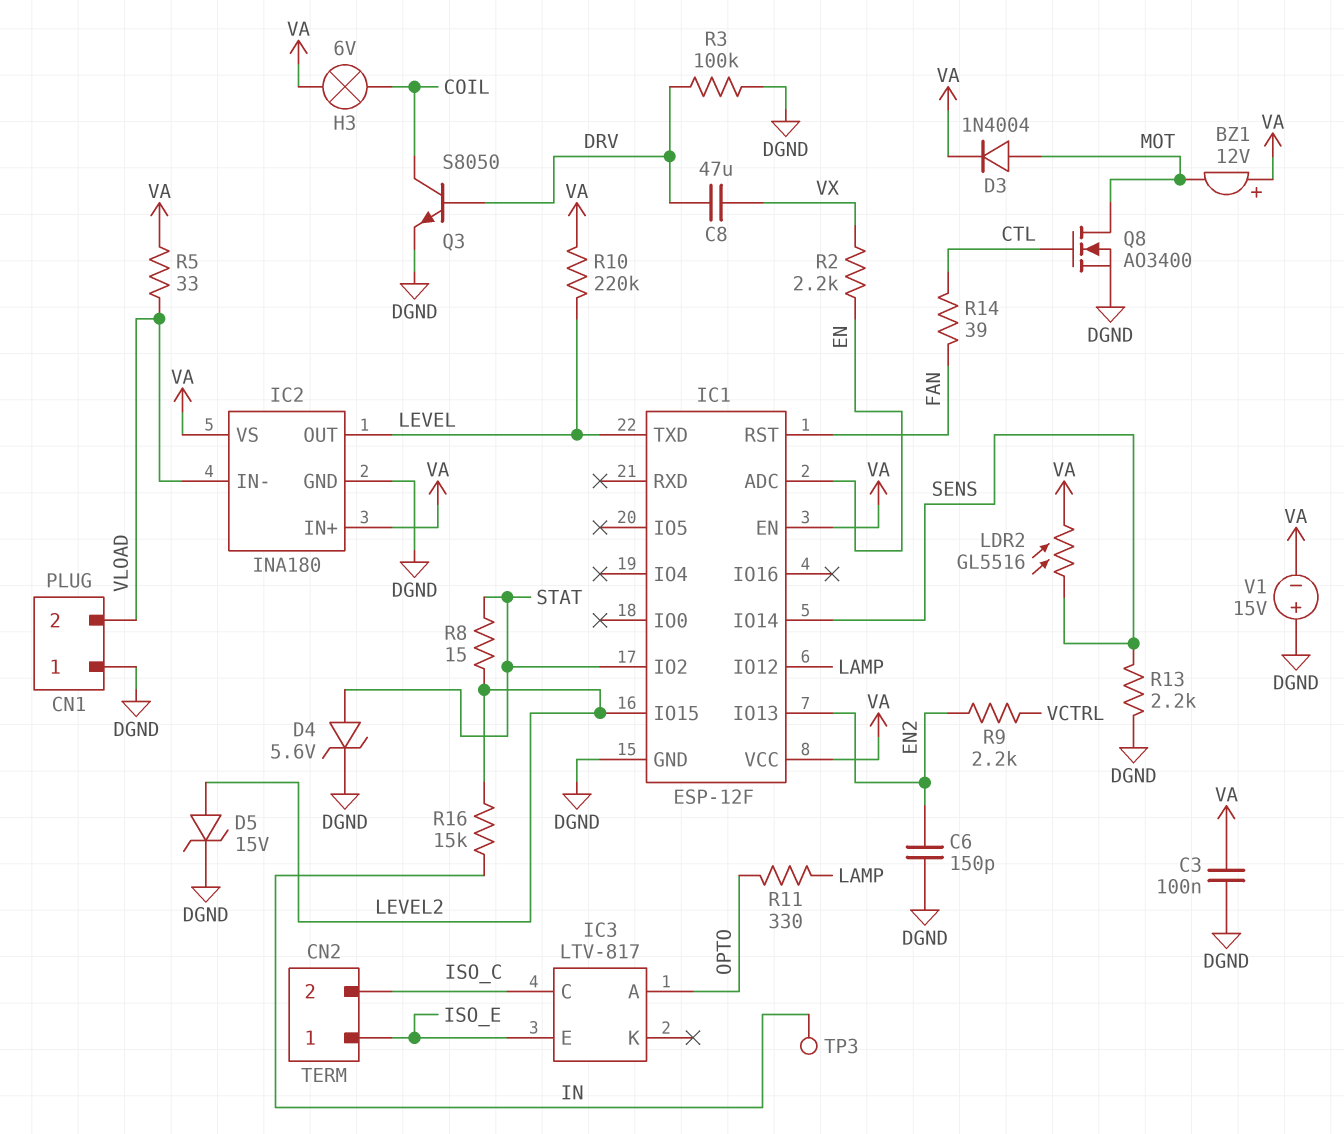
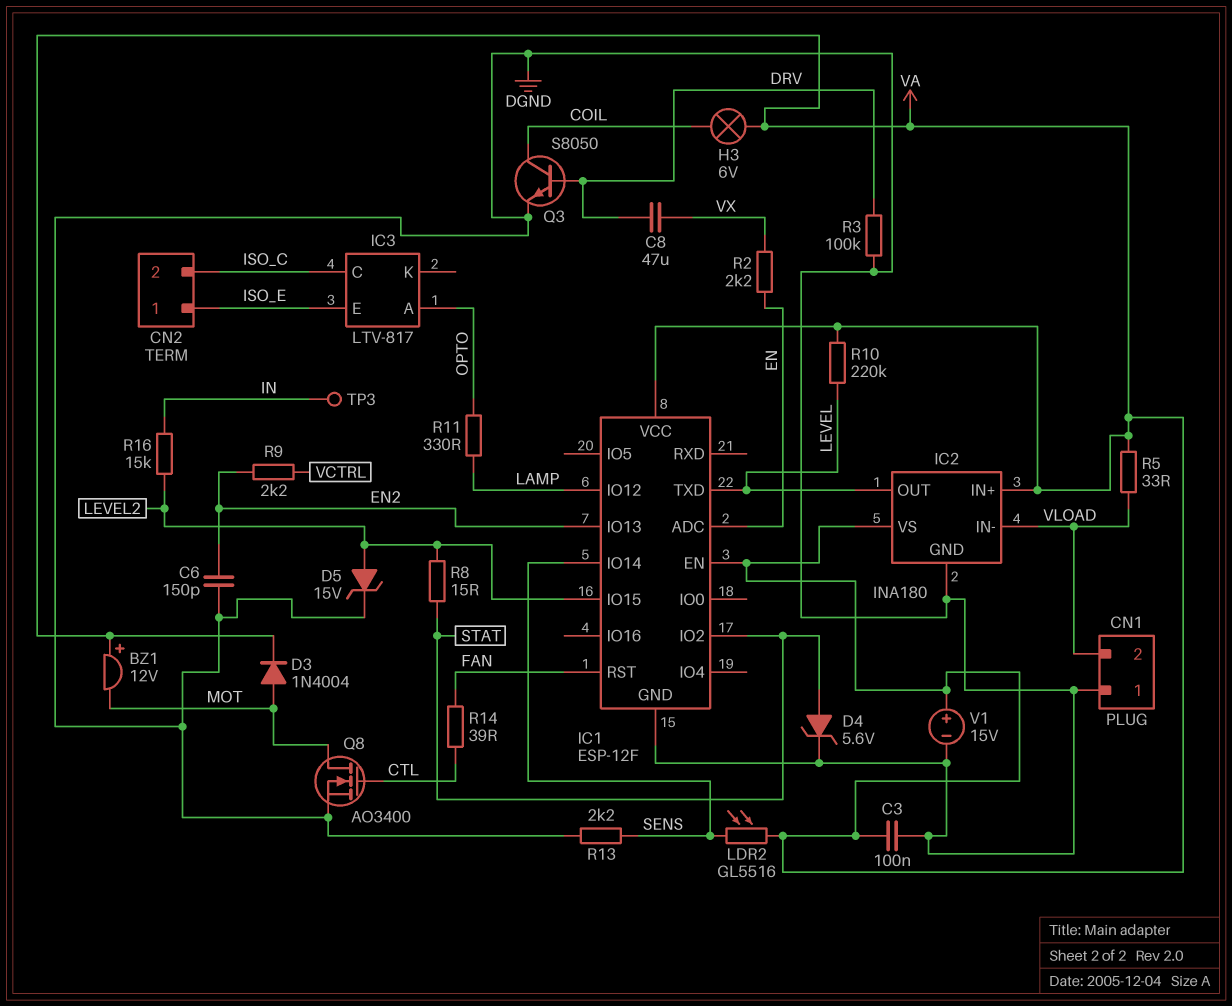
V1: 15V (plus DGND, minus VA) -> 15V (plus VA, minus DGND)

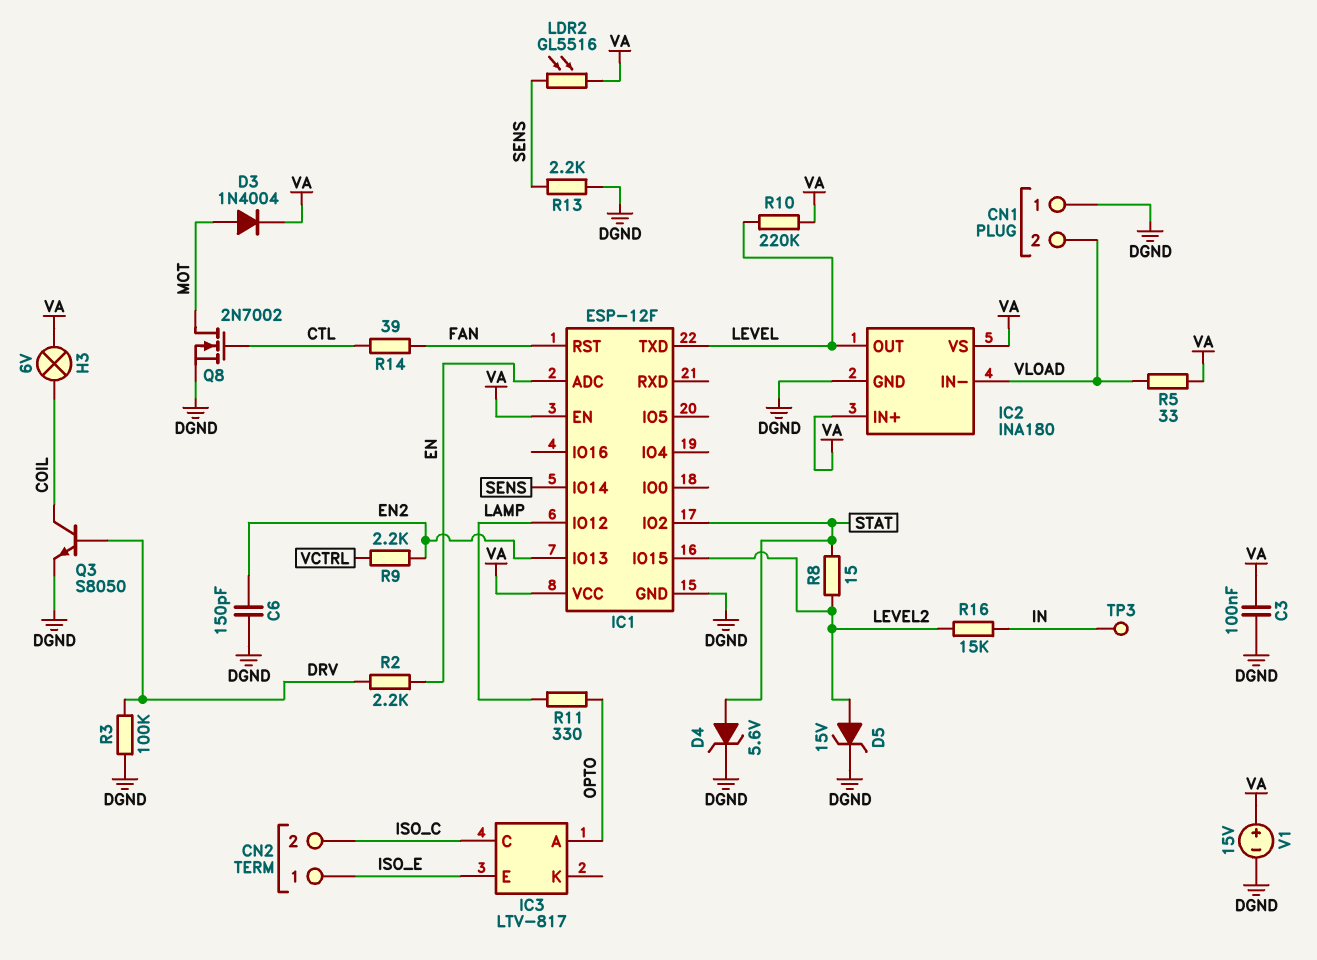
BZ1: buzzer 12V (plus VA, minus MOT) -> none
C8: 47uF (DRV, VX) -> none
Q8: NMOS AO3400 (G CTL, D MOT, S DGND) -> NMOS 2N7002 (G CTL, D MOT, S DGND)
R2: 2.2k (EN, VX) -> 2.2k (DRV, EN)

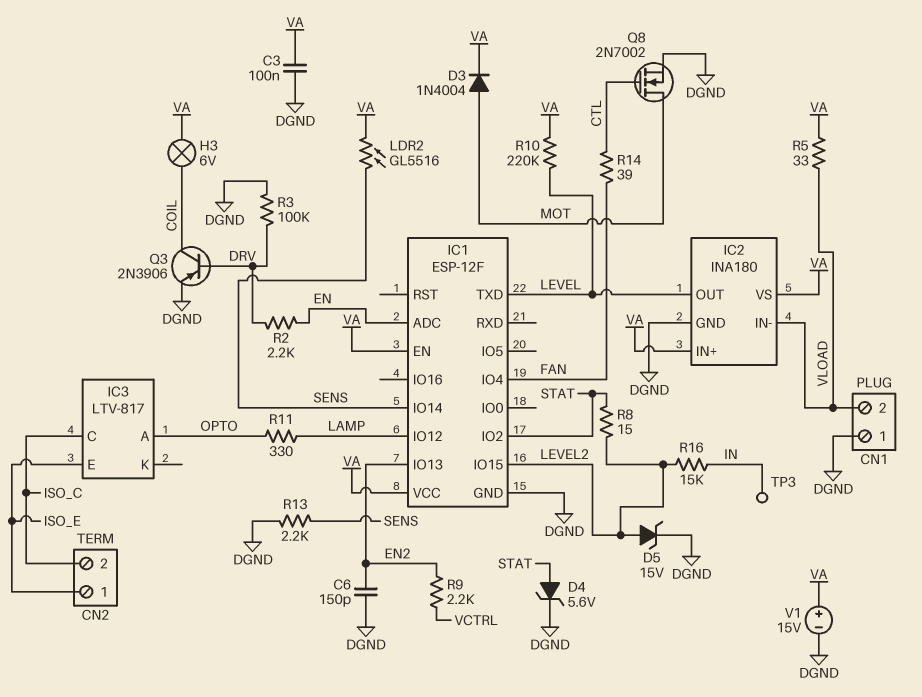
IC1 pin IO4: none -> FAN
IC1 pin RST: FAN -> none
Q3: NPN S8050 (B DRV, C COIL, E DGND) -> PNP 2N3906 (B DRV, C COIL, E DGND)

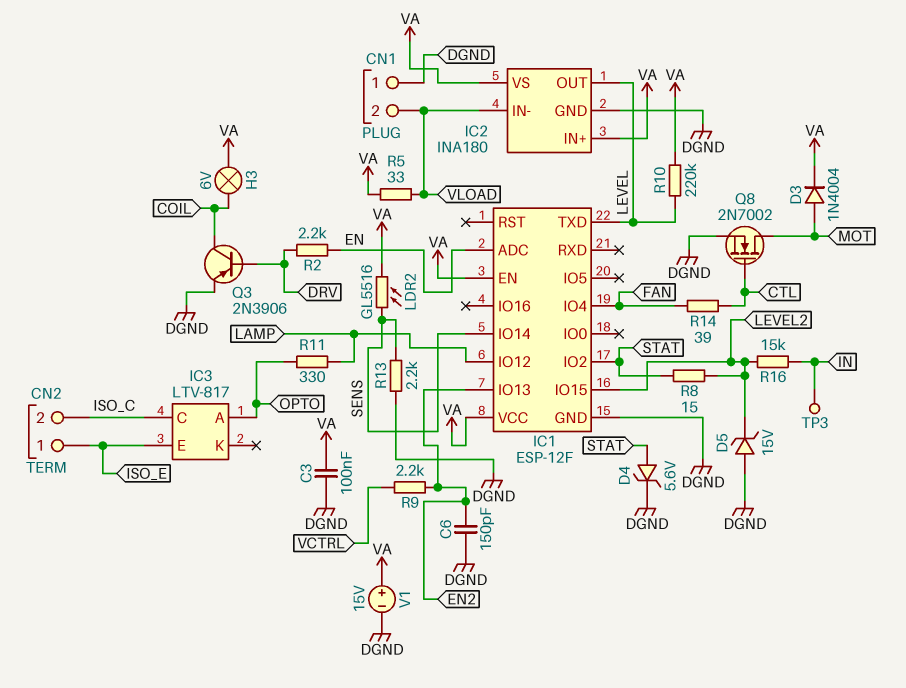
D5: zener 15V (A LEVEL2, K DGND) -> zener 15V (A DGND, K LEVEL2)
R3: 100k (DGND, DRV) -> none

